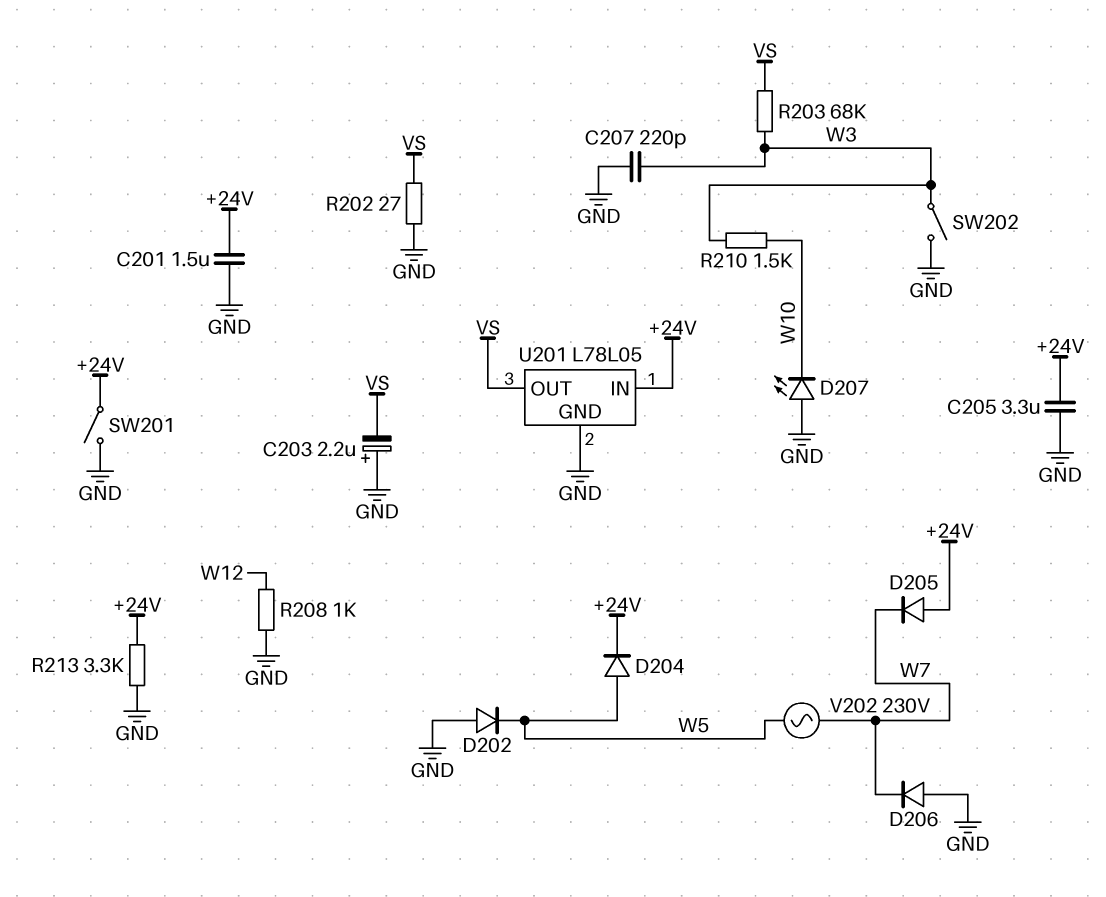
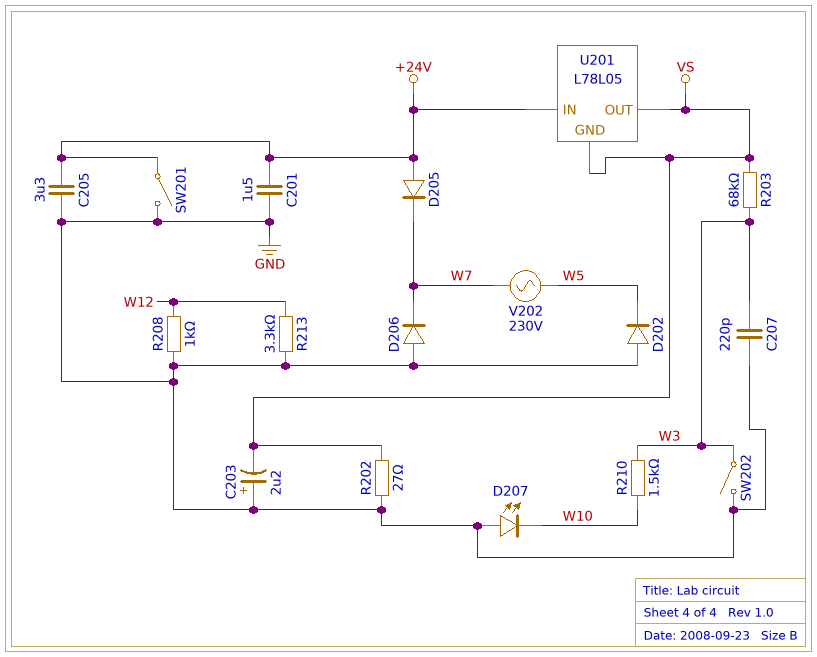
D204: diode (A W5, K +24V) -> none
R213: 3.3k (+24V, GND) -> 3.3k (GND, W12)
U201 pin GND: GND -> VS

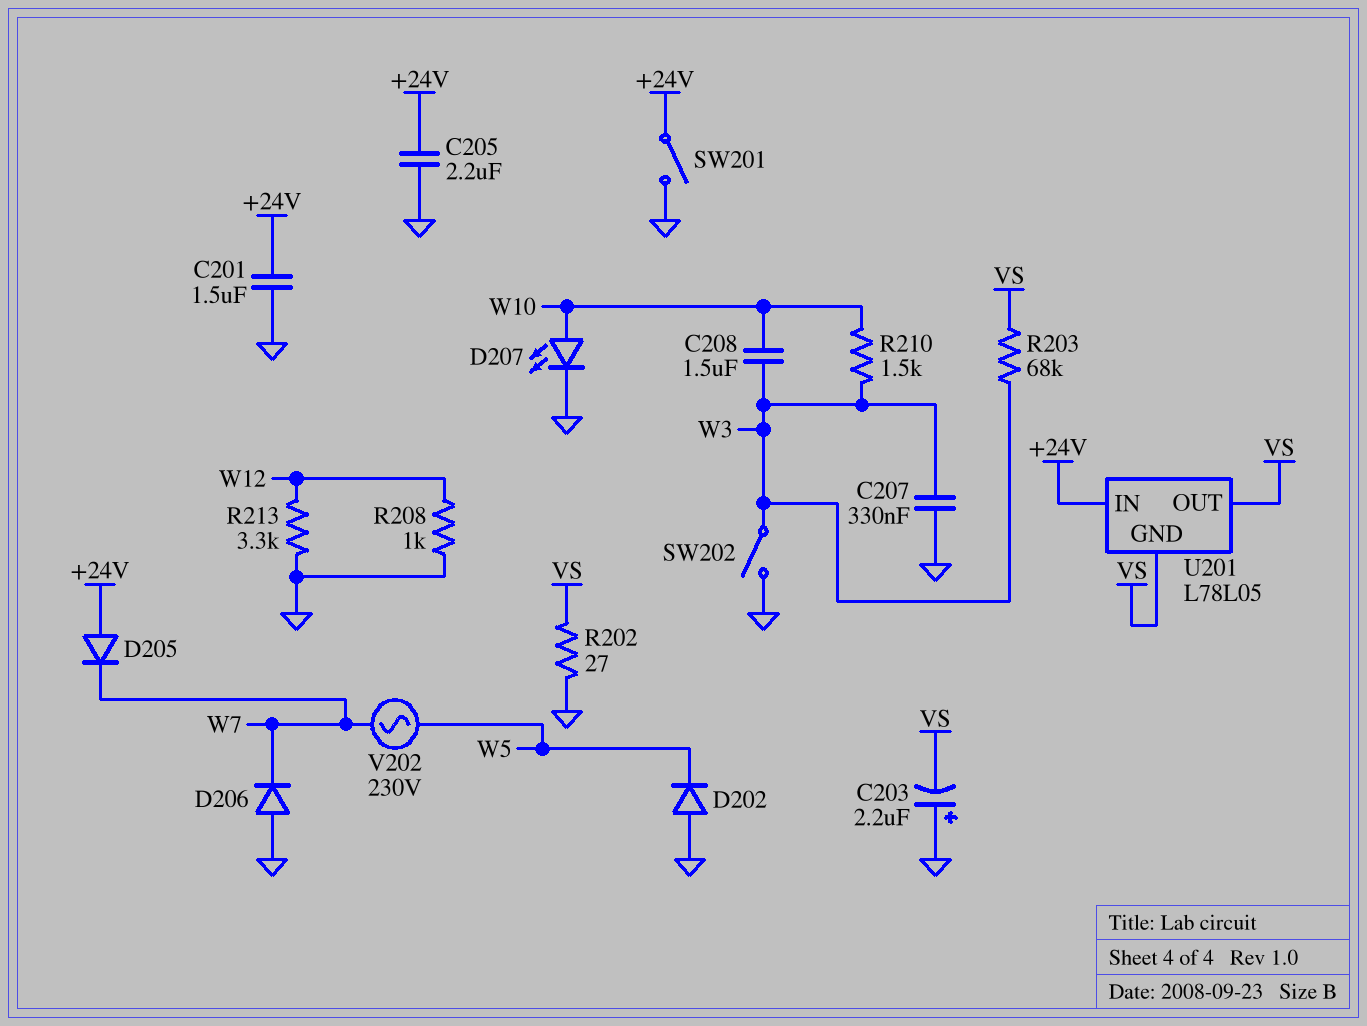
C205: 3.3uF (+24V, GND) -> 2.2uF (+24V, GND)
C207: 220pF (GND, W3) -> 330nF (GND, W3)
C208: none -> 1.5uF (W3, W10)
D207: LED (A GND, K W10) -> LED (A W10, K GND)

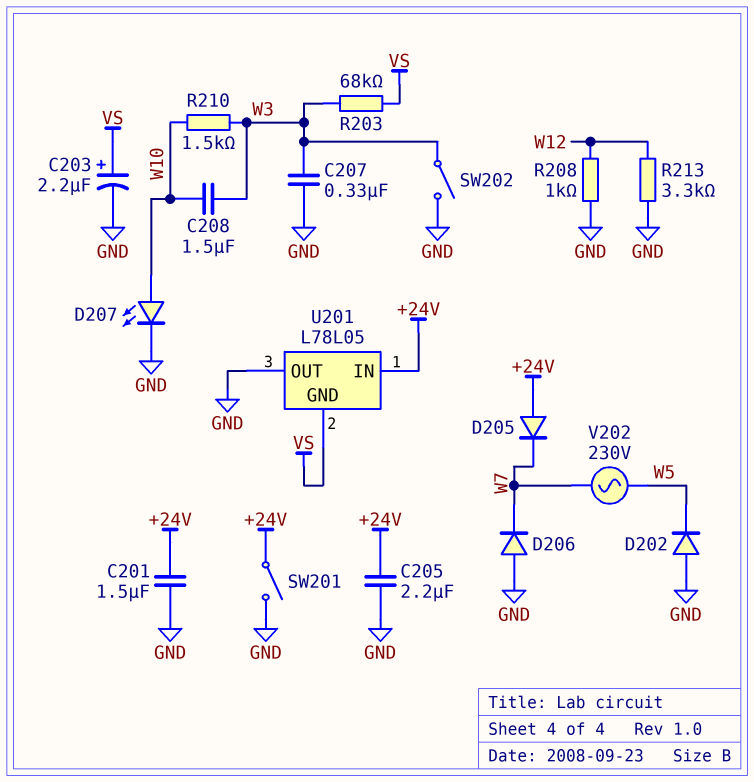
C203: 2.2uF (plus GND, minus VS) -> 2.2uF (plus VS, minus GND)
R202: 27 (GND, VS) -> none
U201 pin OUT: VS -> GND

